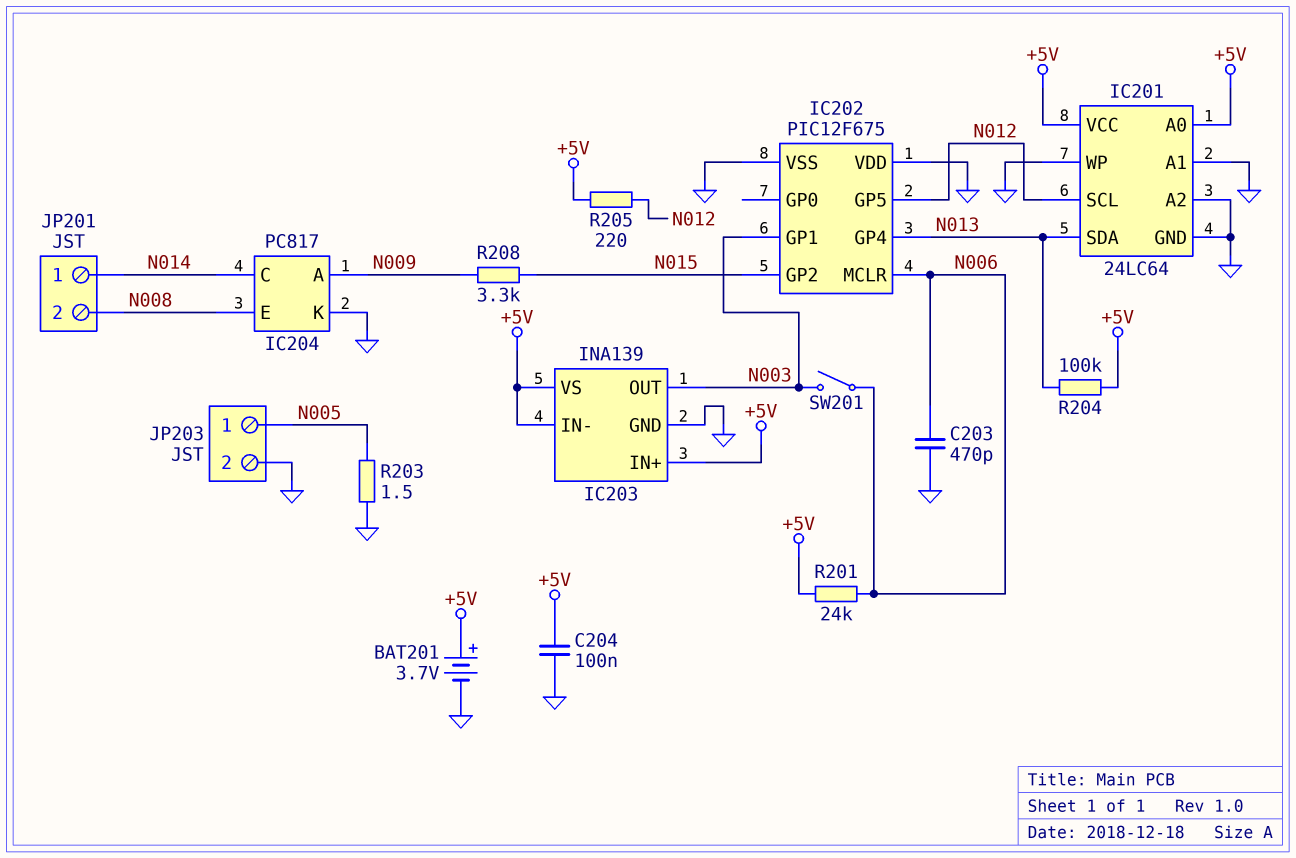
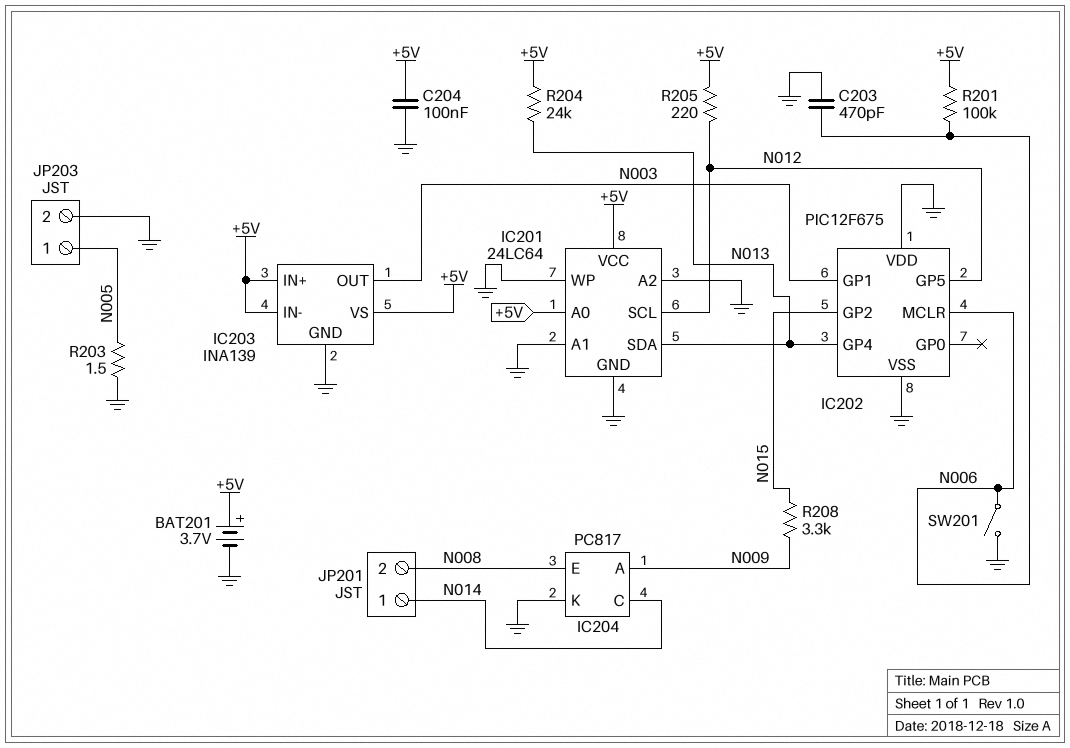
R201: 24k (+5V, N006) -> 100k (+5V, N006)
R204: 100k (+5V, N013) -> 24k (+5V, N013)
SW201: switch (N003, N006) -> switch (GND, N006)

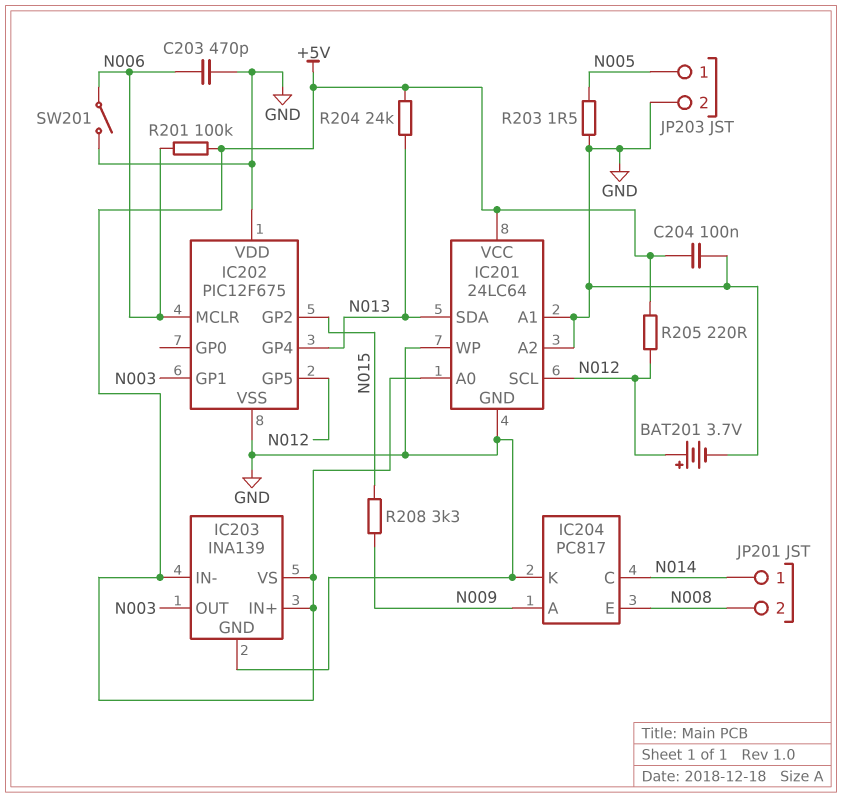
BAT201: 3.7V (plus +5V, minus GND) -> 3.7V (plus N012, minus GND)

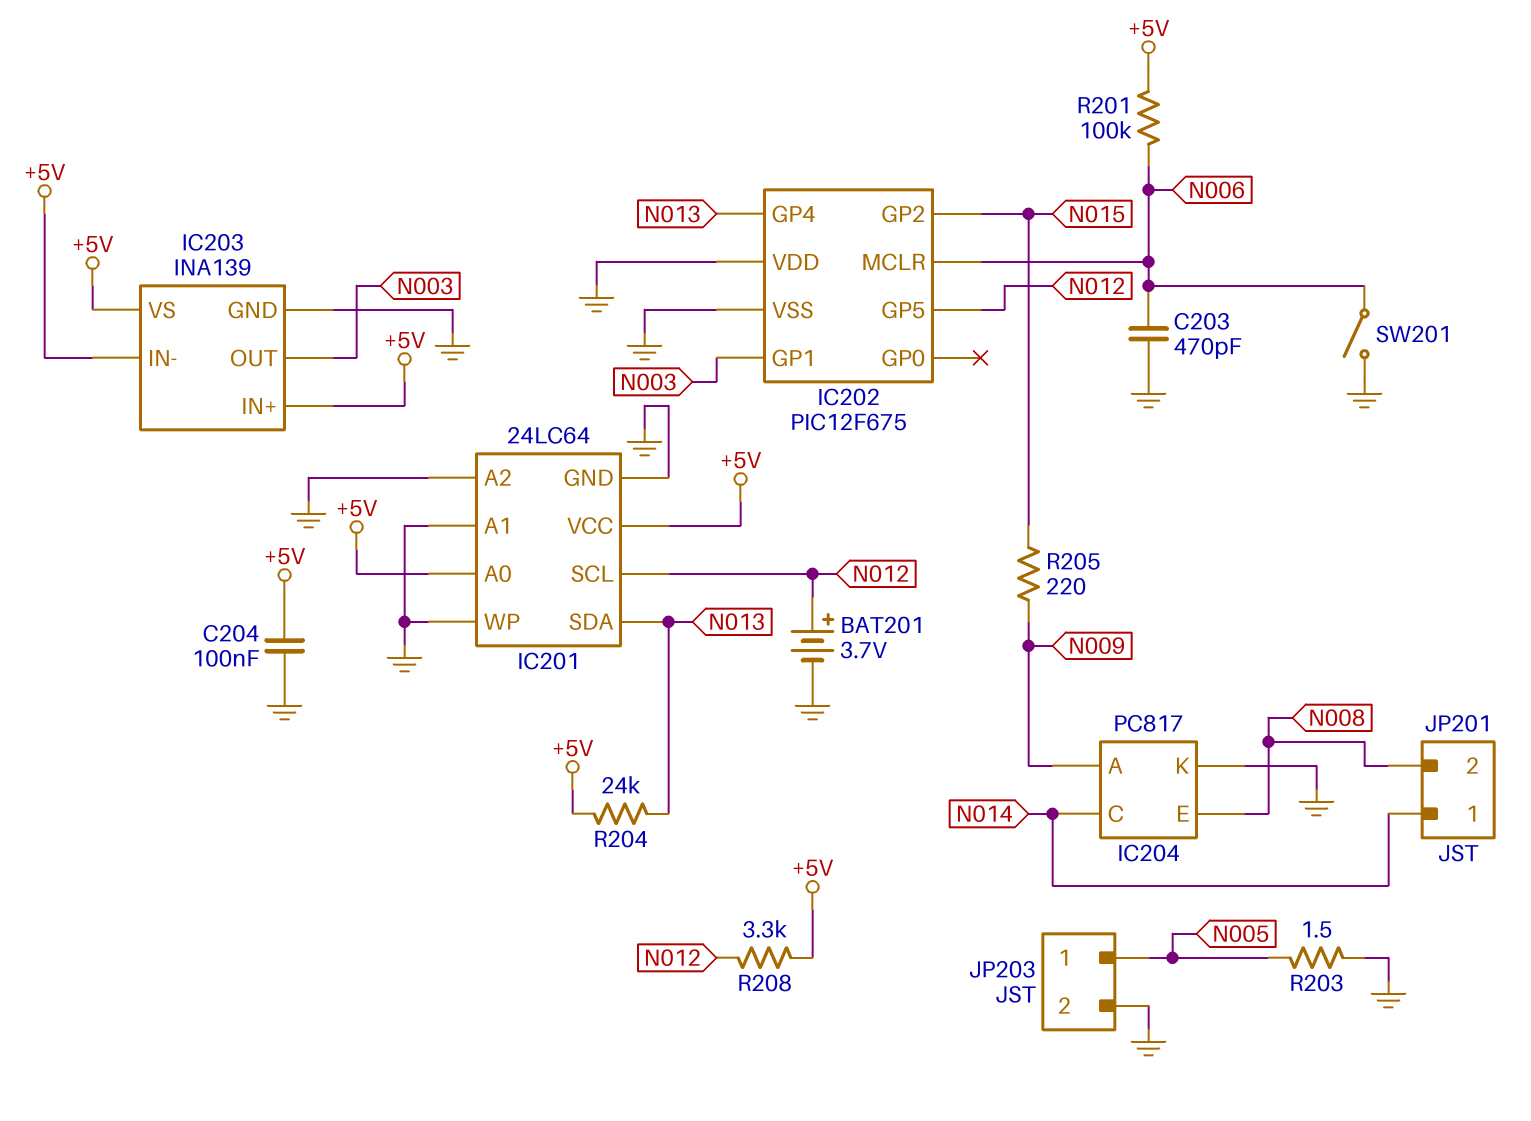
R205: 220 (+5V, N012) -> 220 (N009, N015)
R208: 3.3k (N009, N015) -> 3.3k (+5V, N012)

